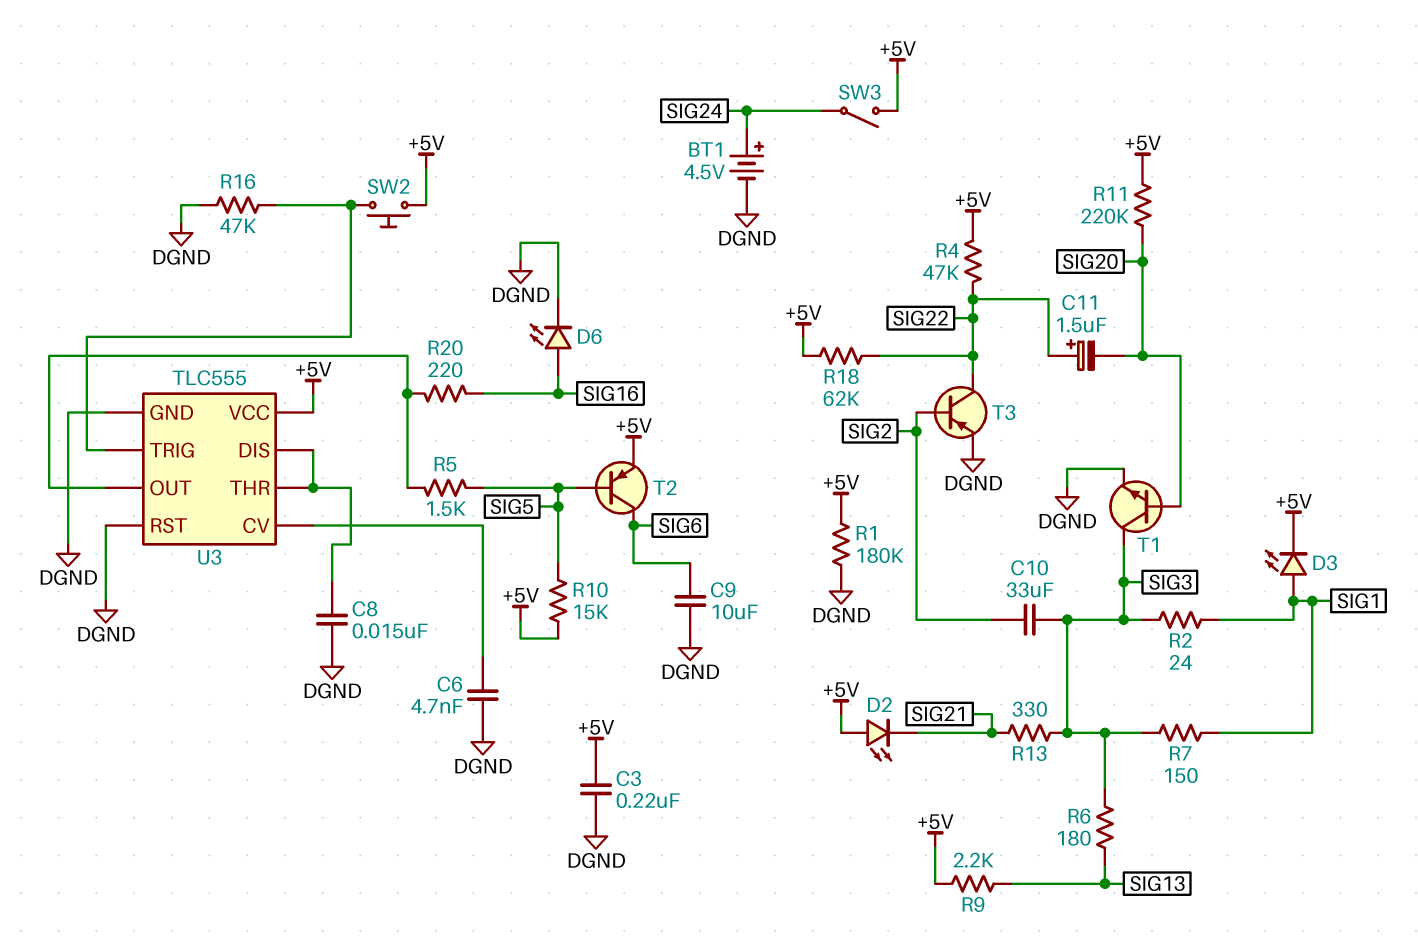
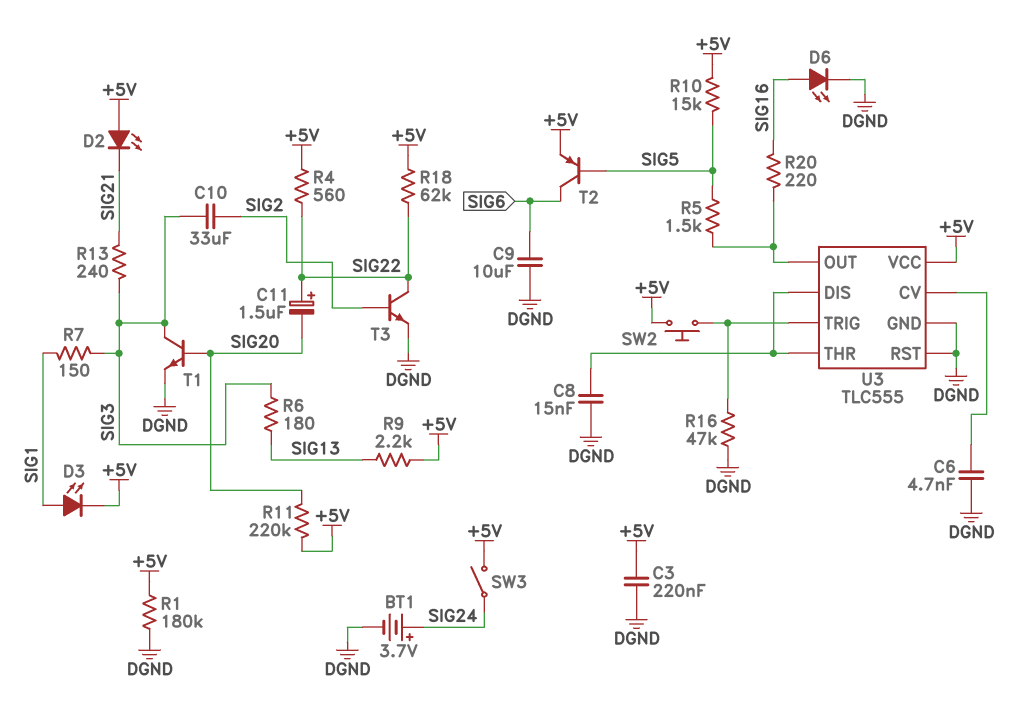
BT1: 4.5V (plus SIG24, minus DGND) -> 3.7V (plus SIG24, minus DGND)
R2: 24 (SIG1, SIG3) -> none
R4: 47k (+5V, SIG22) -> 560 (+5V, SIG22)
R13: 330 (SIG3, SIG21) -> 240 (SIG3, SIG21)
T3: PNP (B SIG2, C SIG22, E DGND) -> NPN (B SIG2, C SIG22, E DGND)

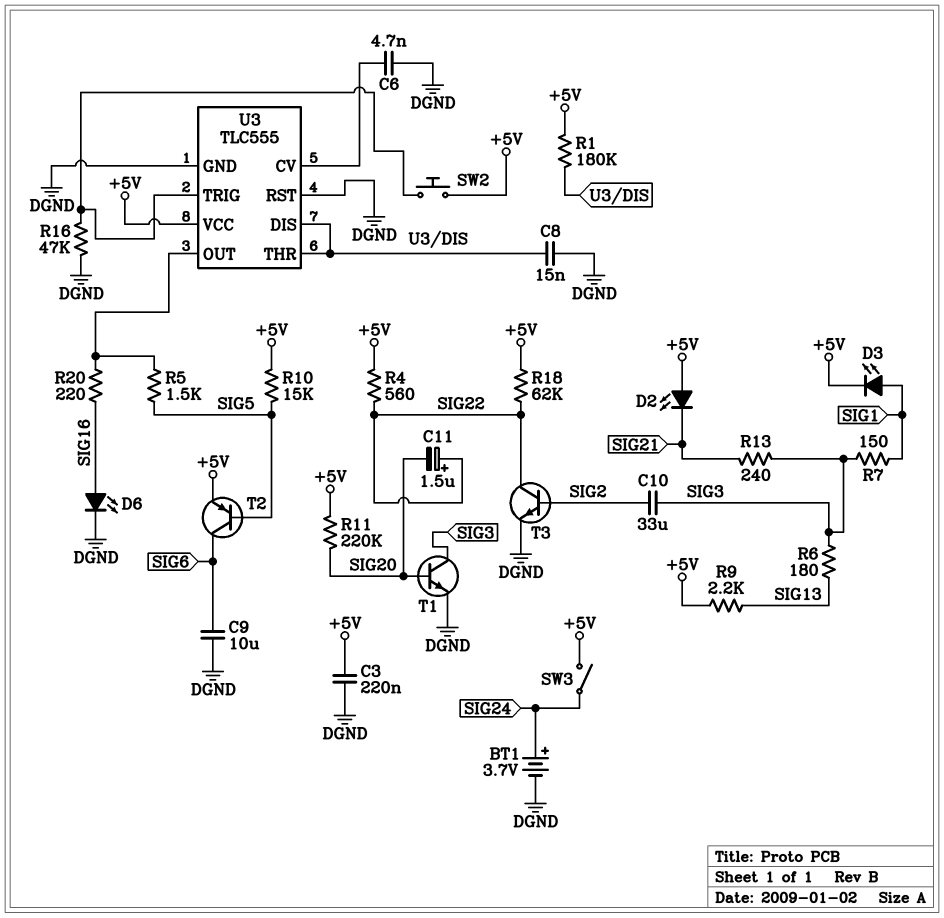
R1: 180k (+5V, DGND) -> 180k (+5V, U3/DIS)

